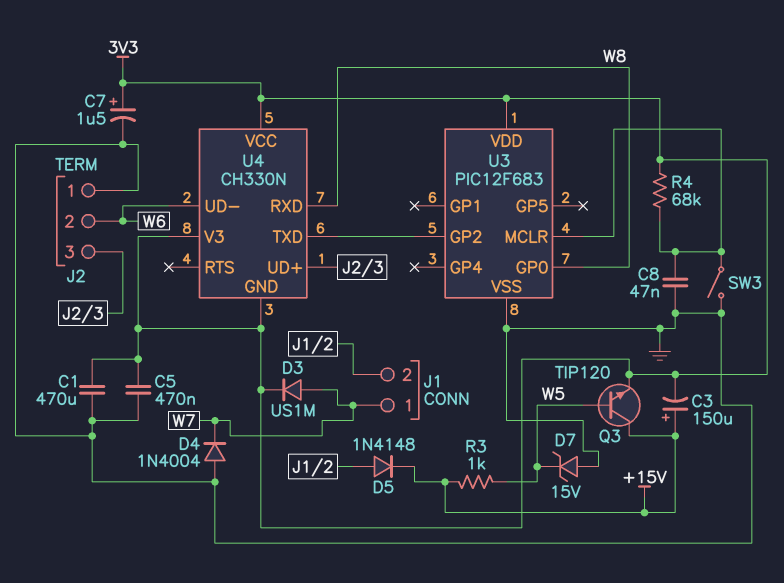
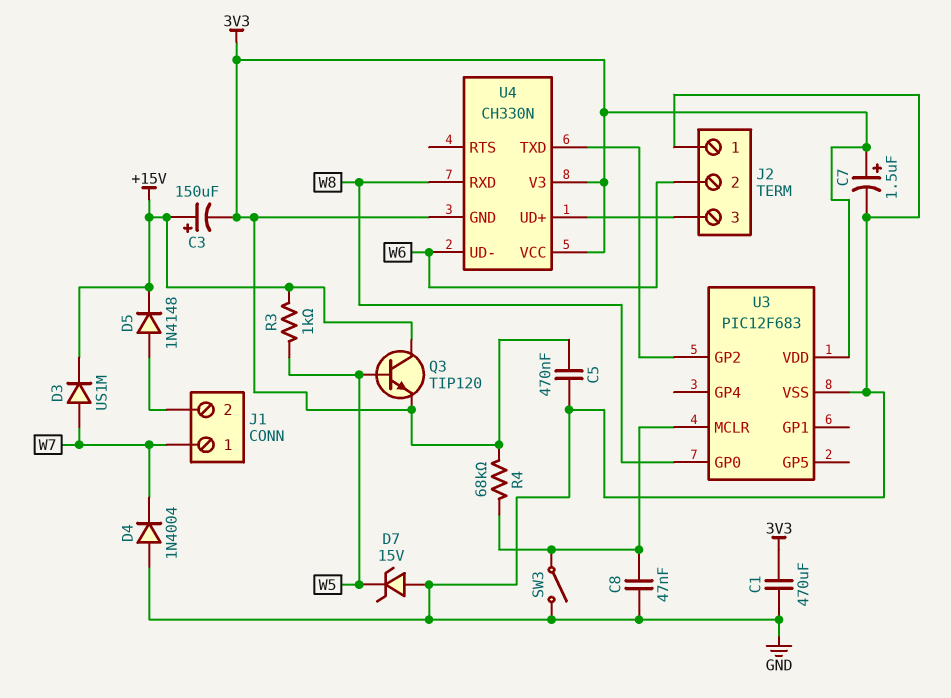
D3: diode US1M (A W7, K 3V3) -> diode US1M (A W7, K +15V)

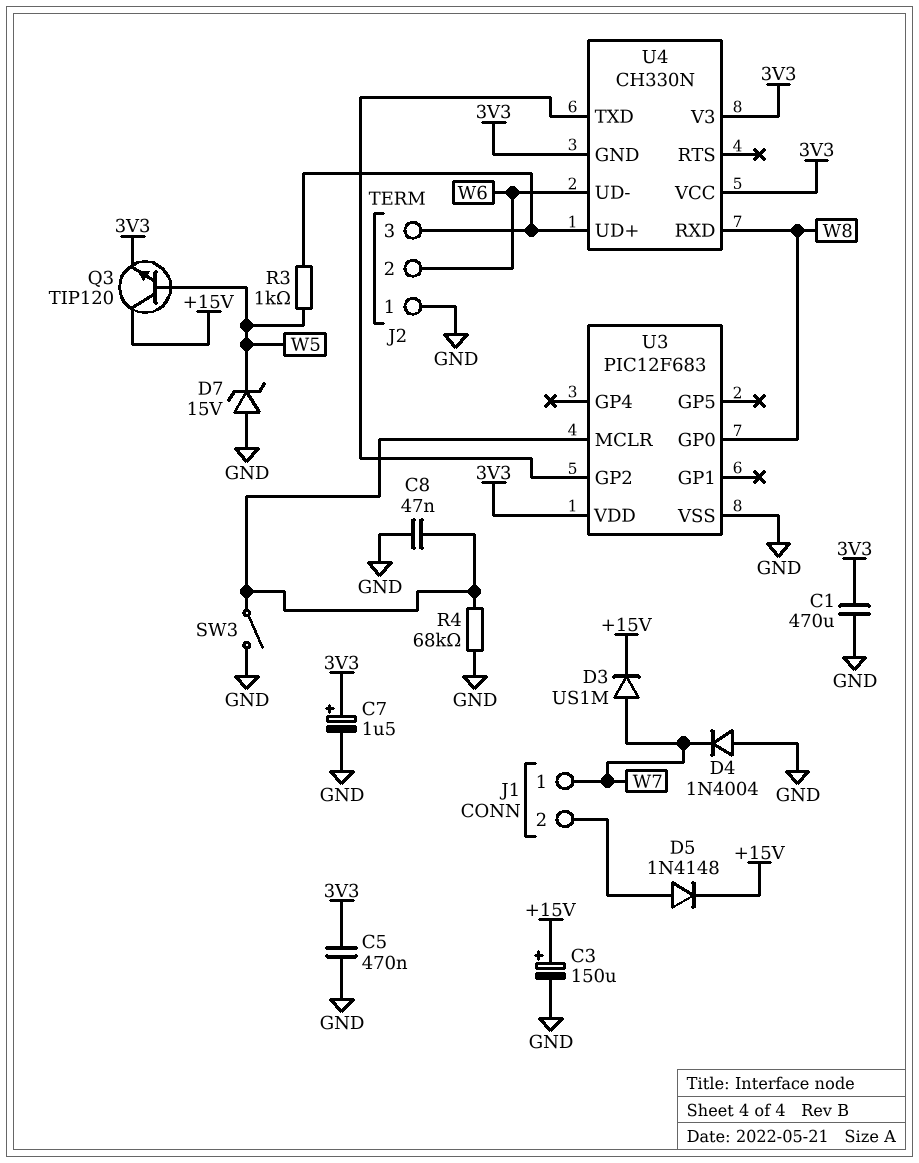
C3: 150uF (plus +15V, minus 3V3) -> 150uF (plus +15V, minus GND)
R3: 1k (+15V, W5) -> 1k (J2/3, W5)
R4: 68k (3V3, U3/MCLR) -> 68k (GND, U3/MCLR)

